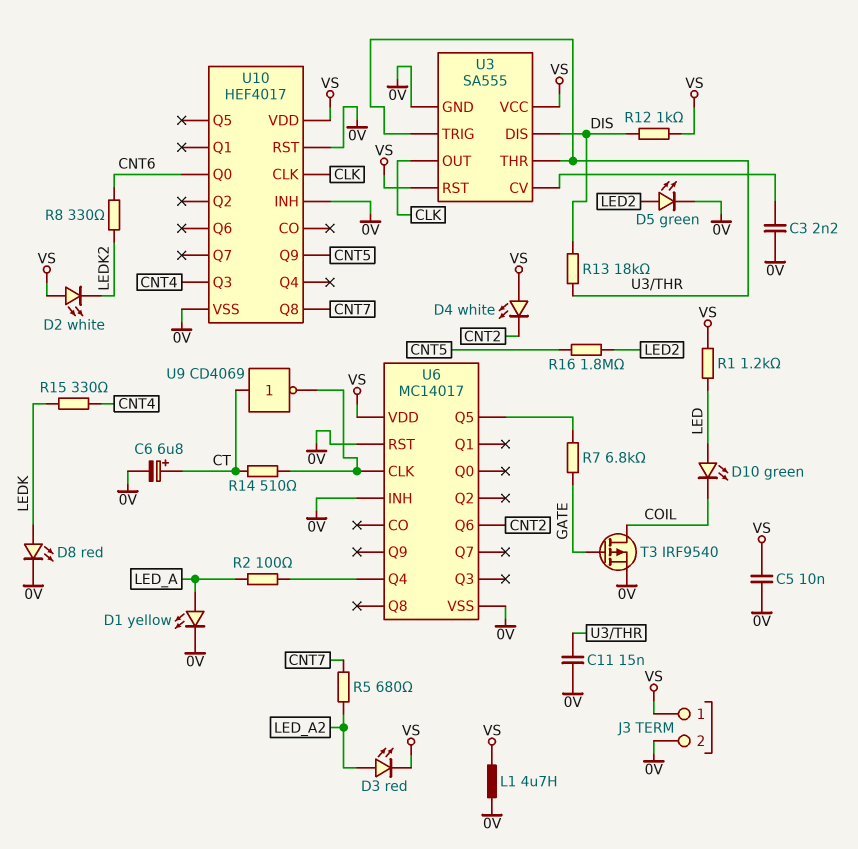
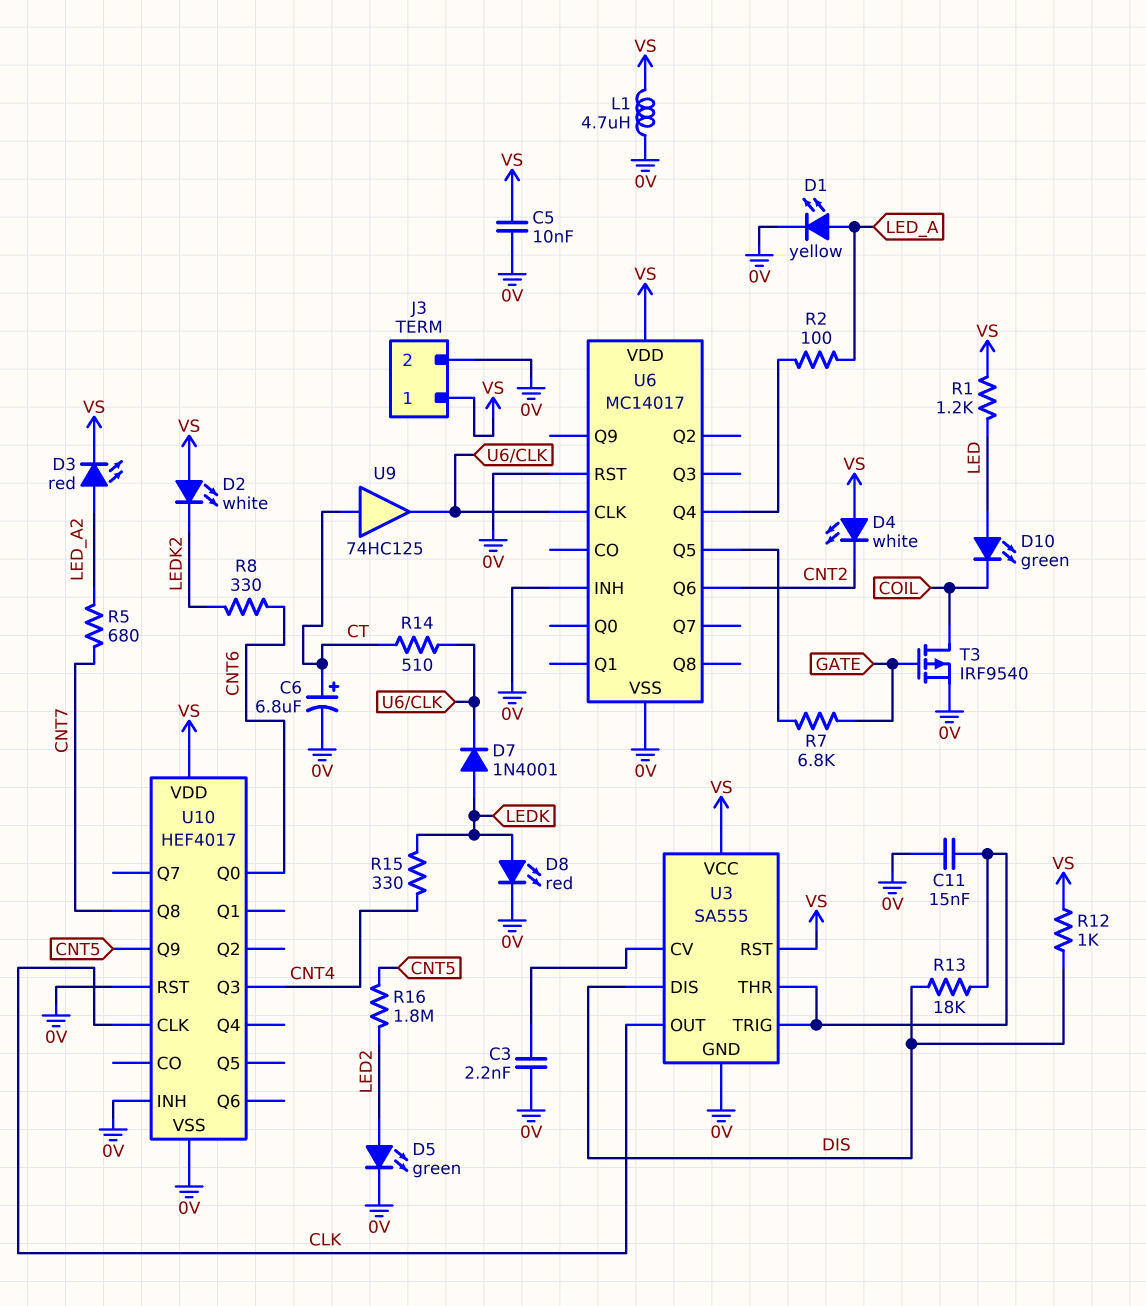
D7: none -> diode 1N4001 (A LEDK, K U6/CLK)
U9: NOT CD4069 (in CT, out U6/CLK) -> buffer 74HC125 (in CT, out U6/CLK)

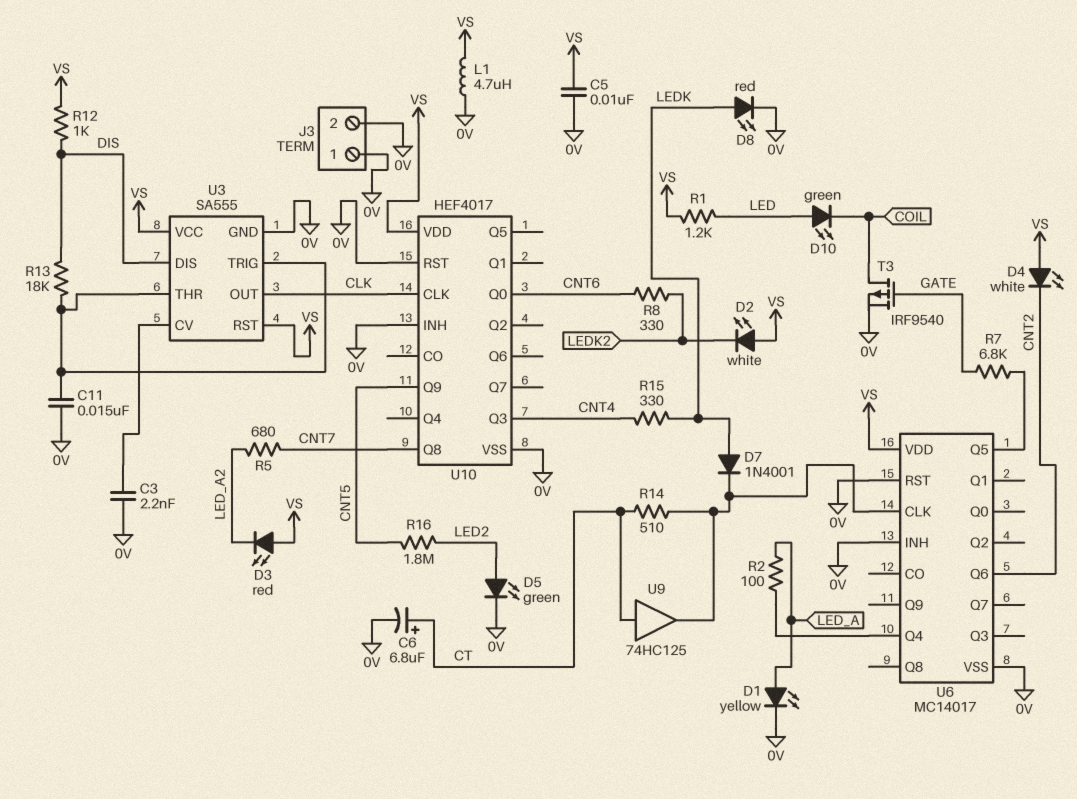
D3: LED red (A LED_A2, K VS) -> LED red (A VS, K LED_A2)
J3 pin 1: VS -> 0V

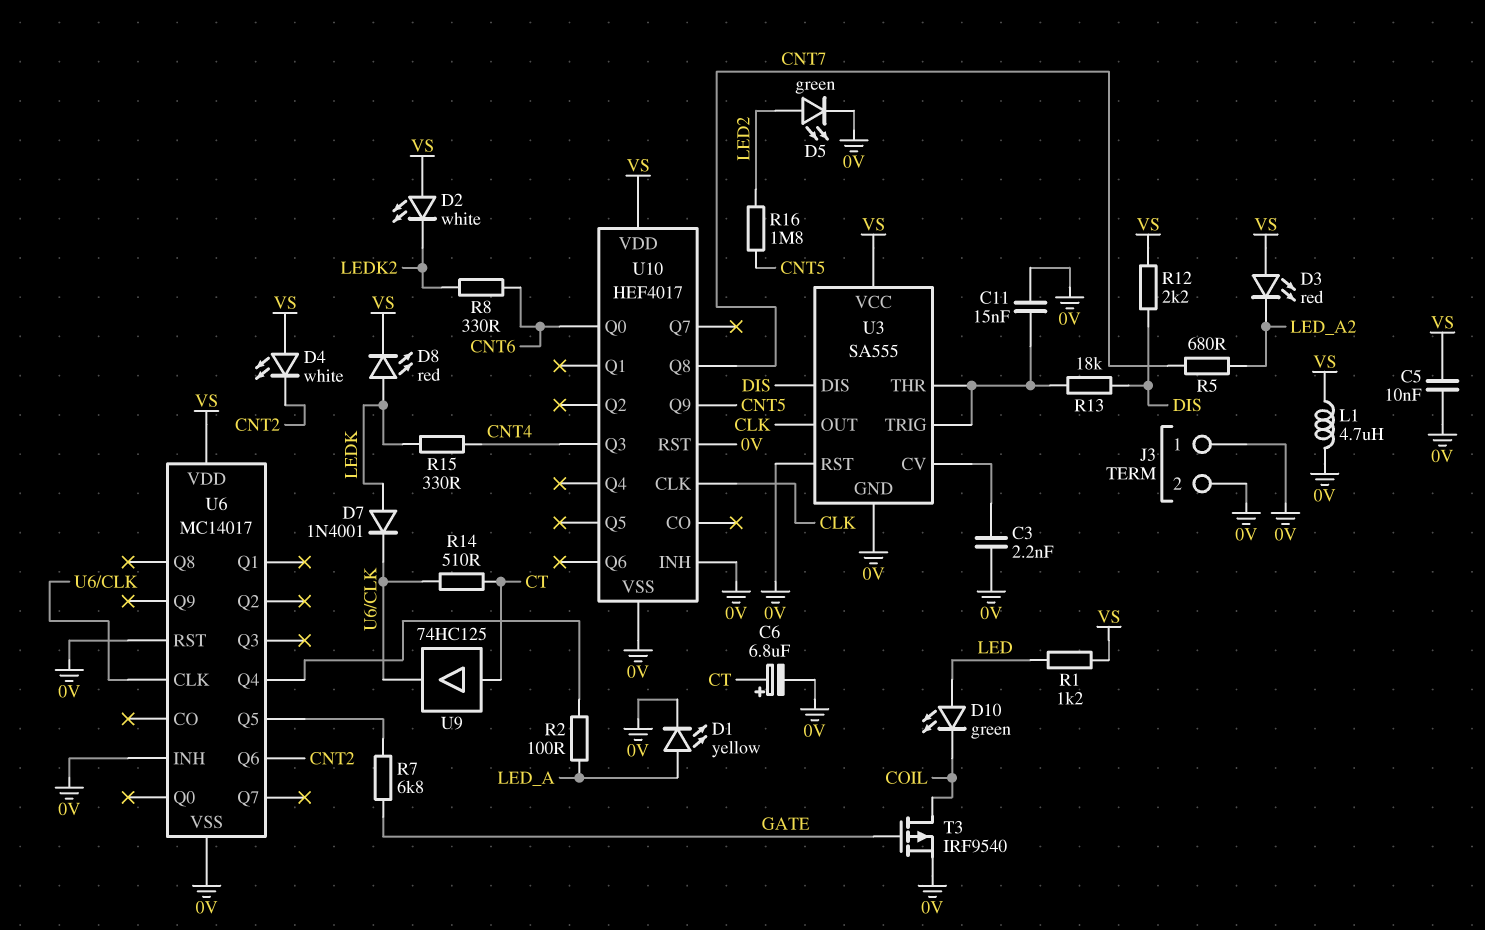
D8: LED red (A LEDK, K 0V) -> LED red (A LEDK, K VS)
R12: 1k (DIS, VS) -> 2.2k (DIS, VS)
U3 pin RST: VS -> 0V

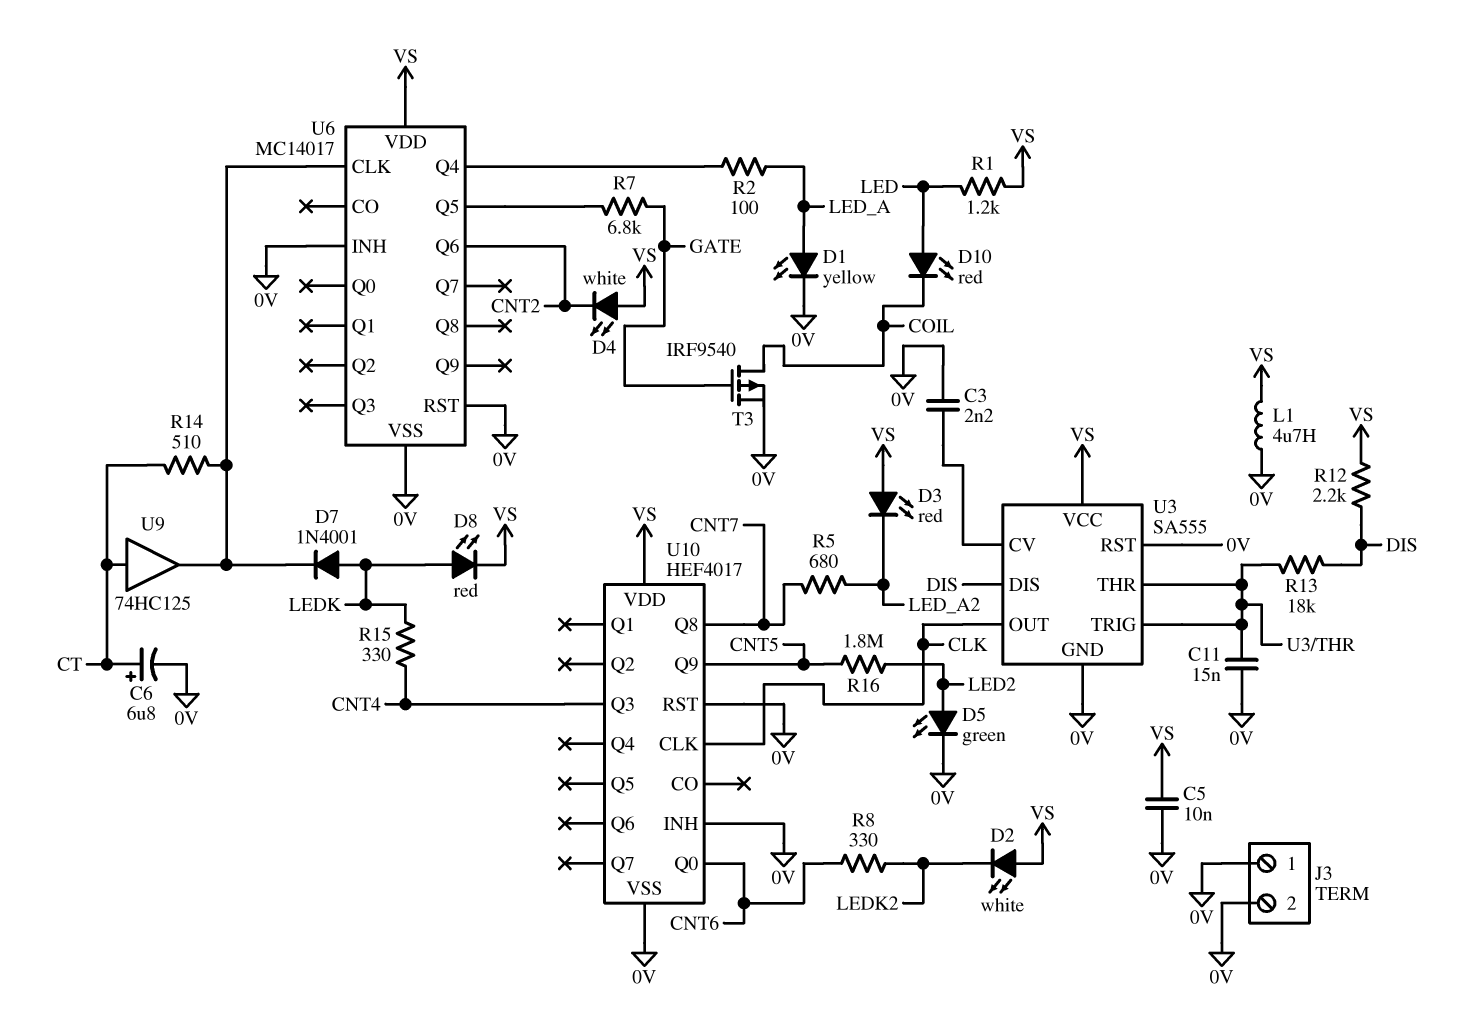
D10: LED green (A LED, K COIL) -> LED red (A LED, K COIL)

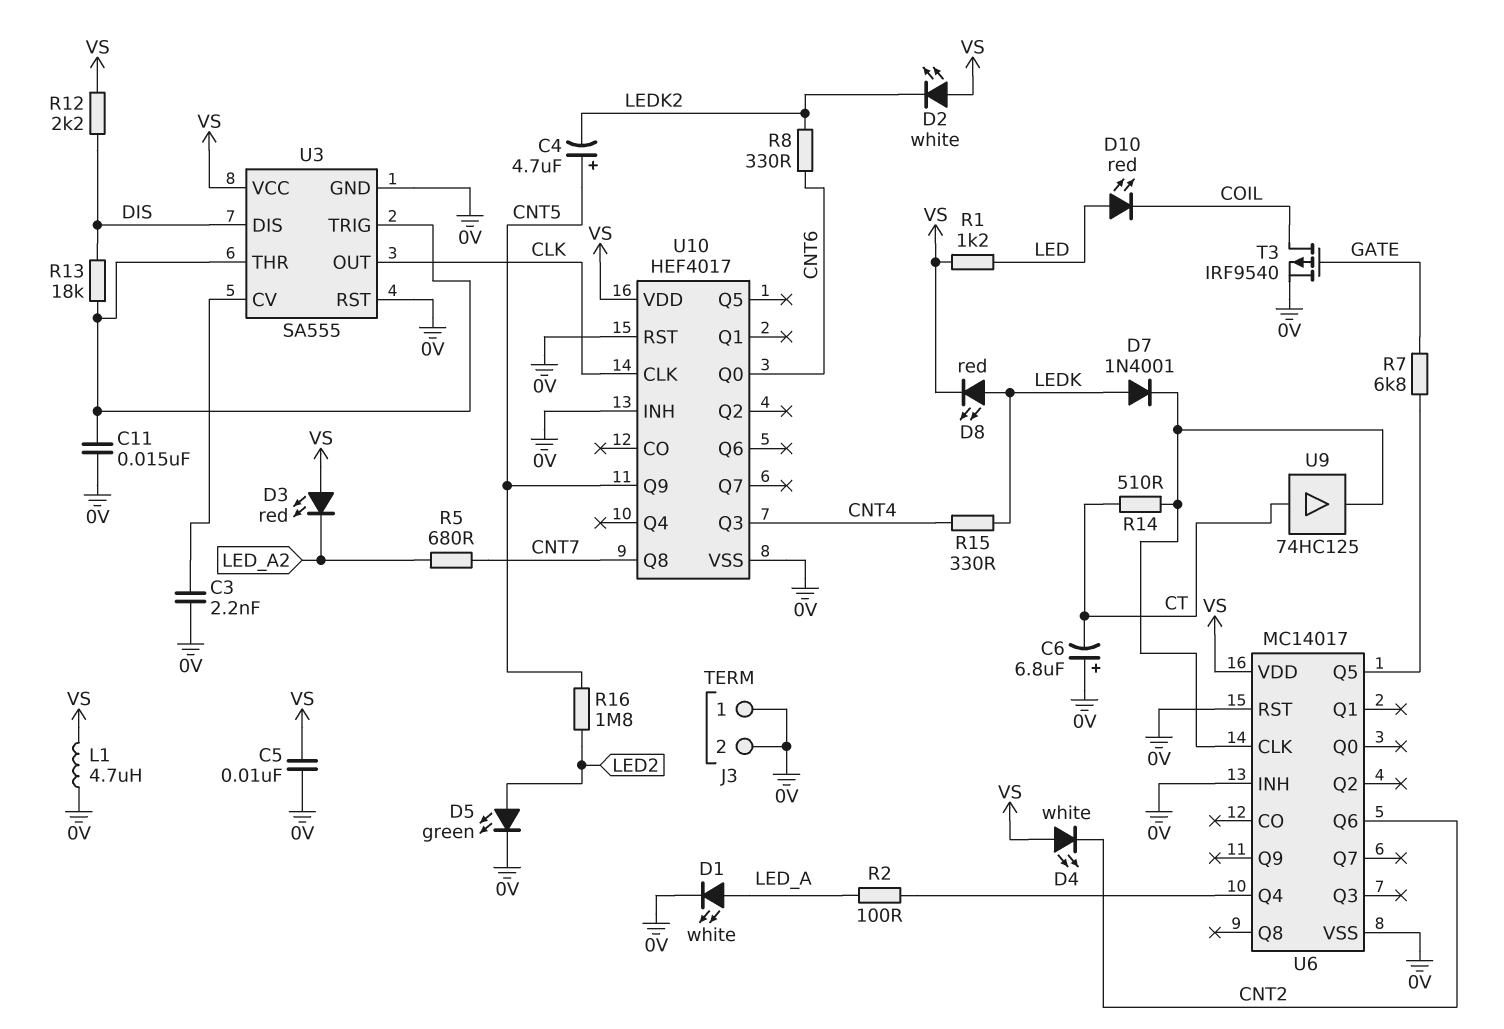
C4: none -> 4.7uF (plus CNT5, minus LEDK2)
C6: 6.8uF (plus CT, minus 0V) -> 6.8uF (plus 0V, minus CT)
D1: LED yellow (A LED_A, K 0V) -> LED white (A LED_A, K 0V)

